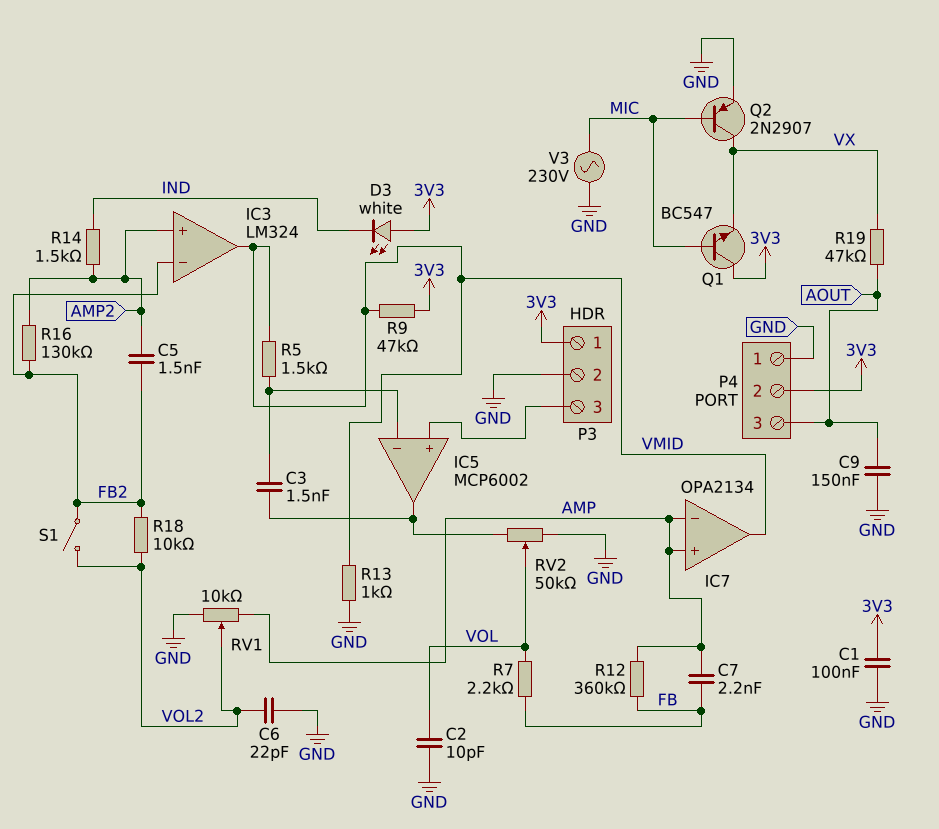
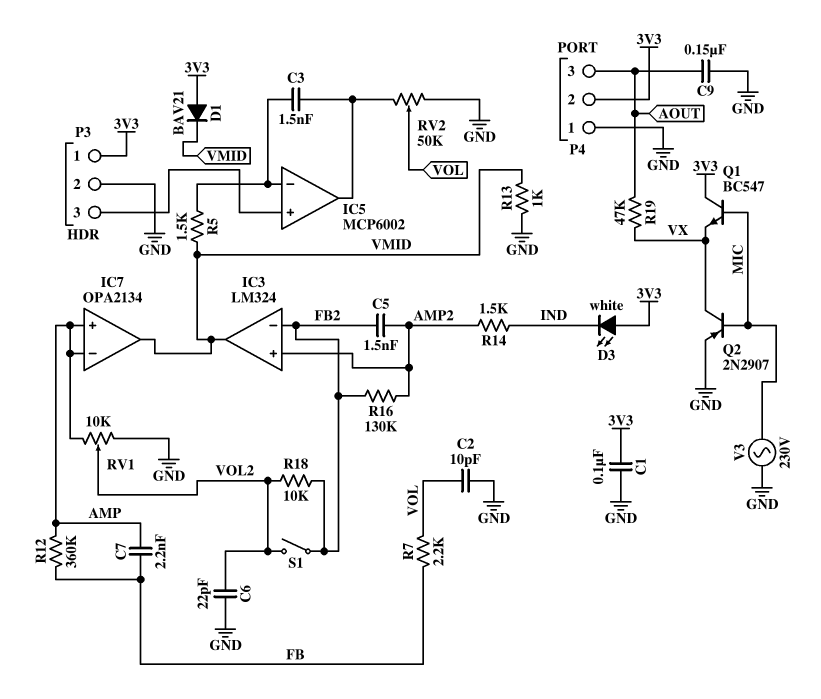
D1: none -> diode BAV21 (A 3V3, K VMID)
R9: 47k (3V3, VMID) -> none

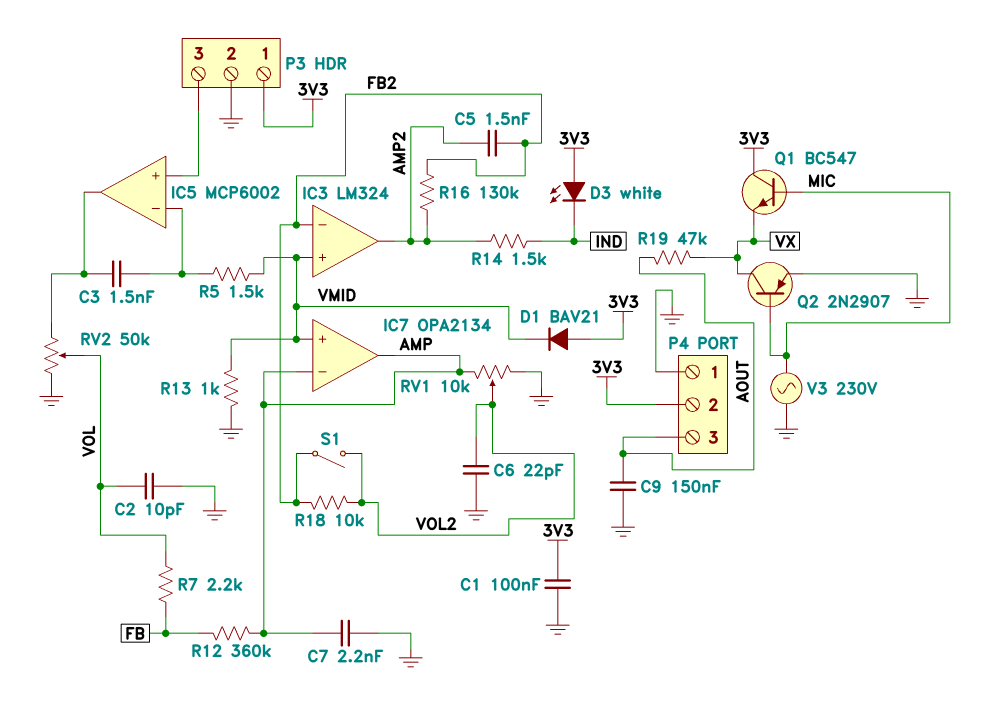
C7: 2.2nF (AMP, FB) -> 2.2nF (AMP, GND)
IC3 pin in+: AMP2 -> VMID
IC3 pin out: VMID -> AMP2
IC7 pin in+: AMP -> VMID
IC7 pin out: VMID -> AMP

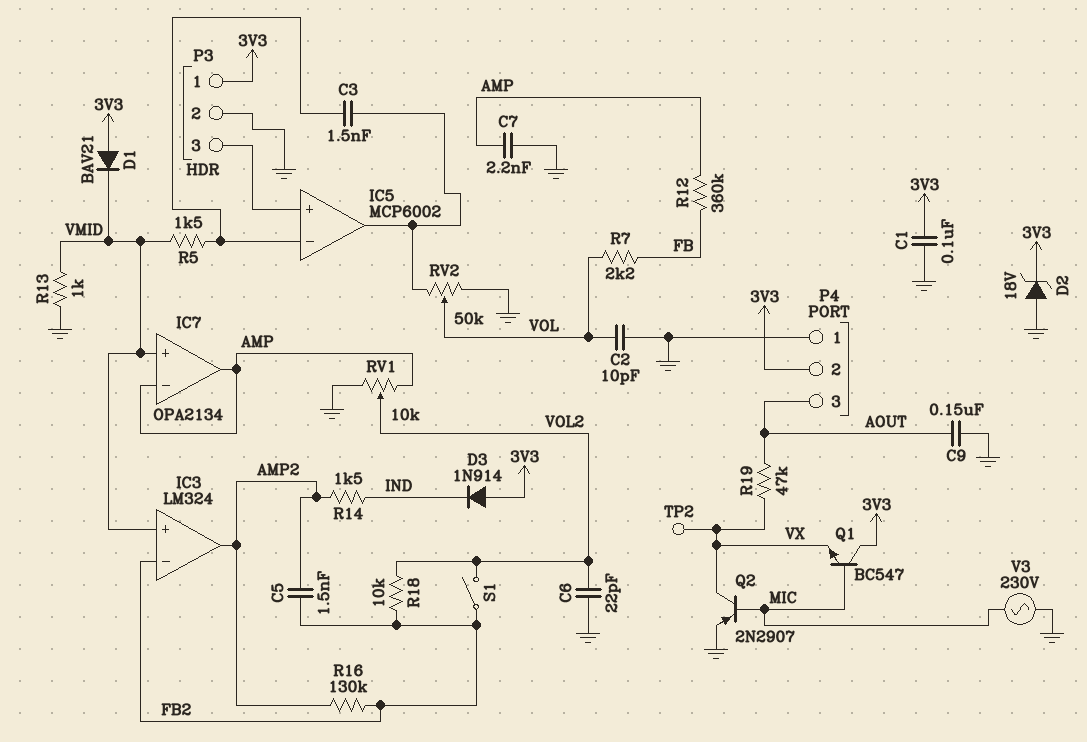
D2: none -> zener 18V (A GND, K 3V3)
D3: LED white (A 3V3, K IND) -> diode 1N914 (A 3V3, K IND)
TP2: none -> test point (VX)

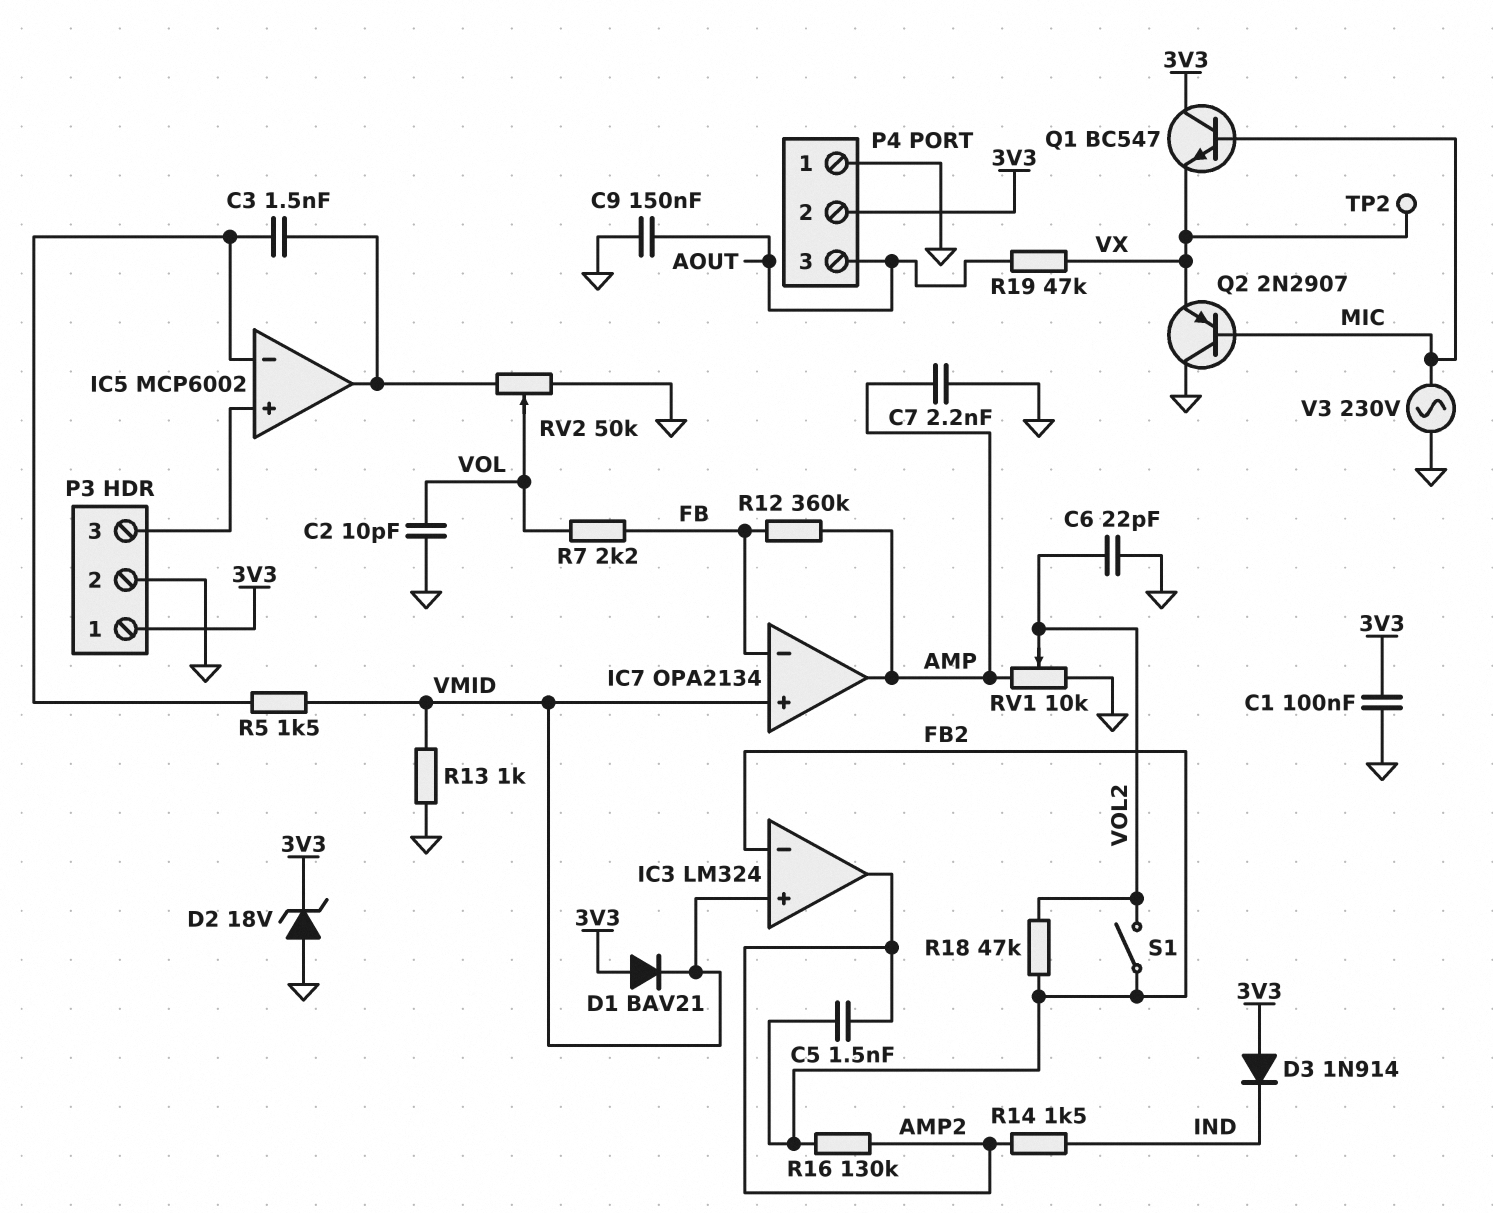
IC7 pin in-: AMP -> FB
Q2: PNP 2N2907 (B MIC, C VX, E GND) -> PNP 2N2907 (B MIC, C GND, E VX)
R18: 10k (FB2, VOL2) -> 47k (FB2, VOL2)

